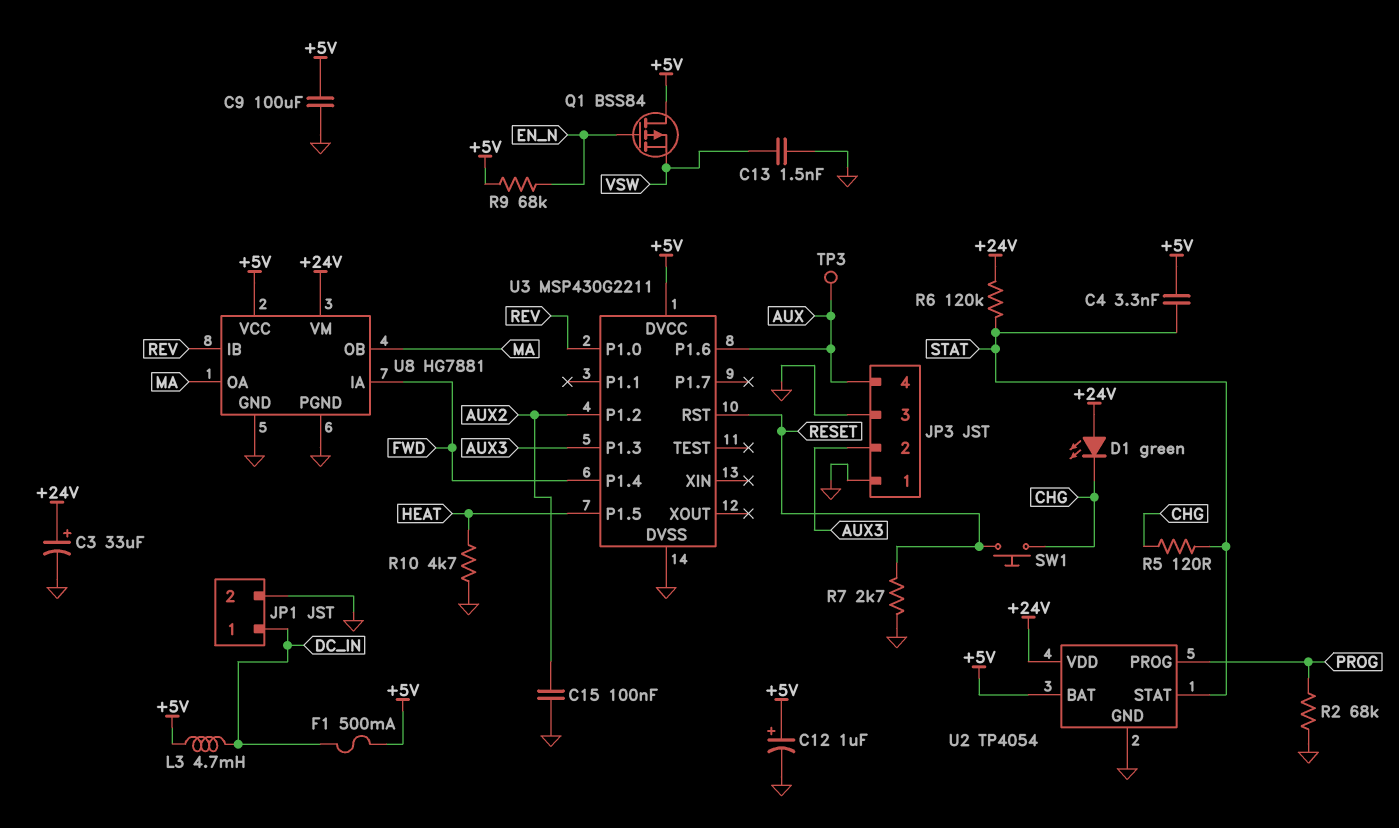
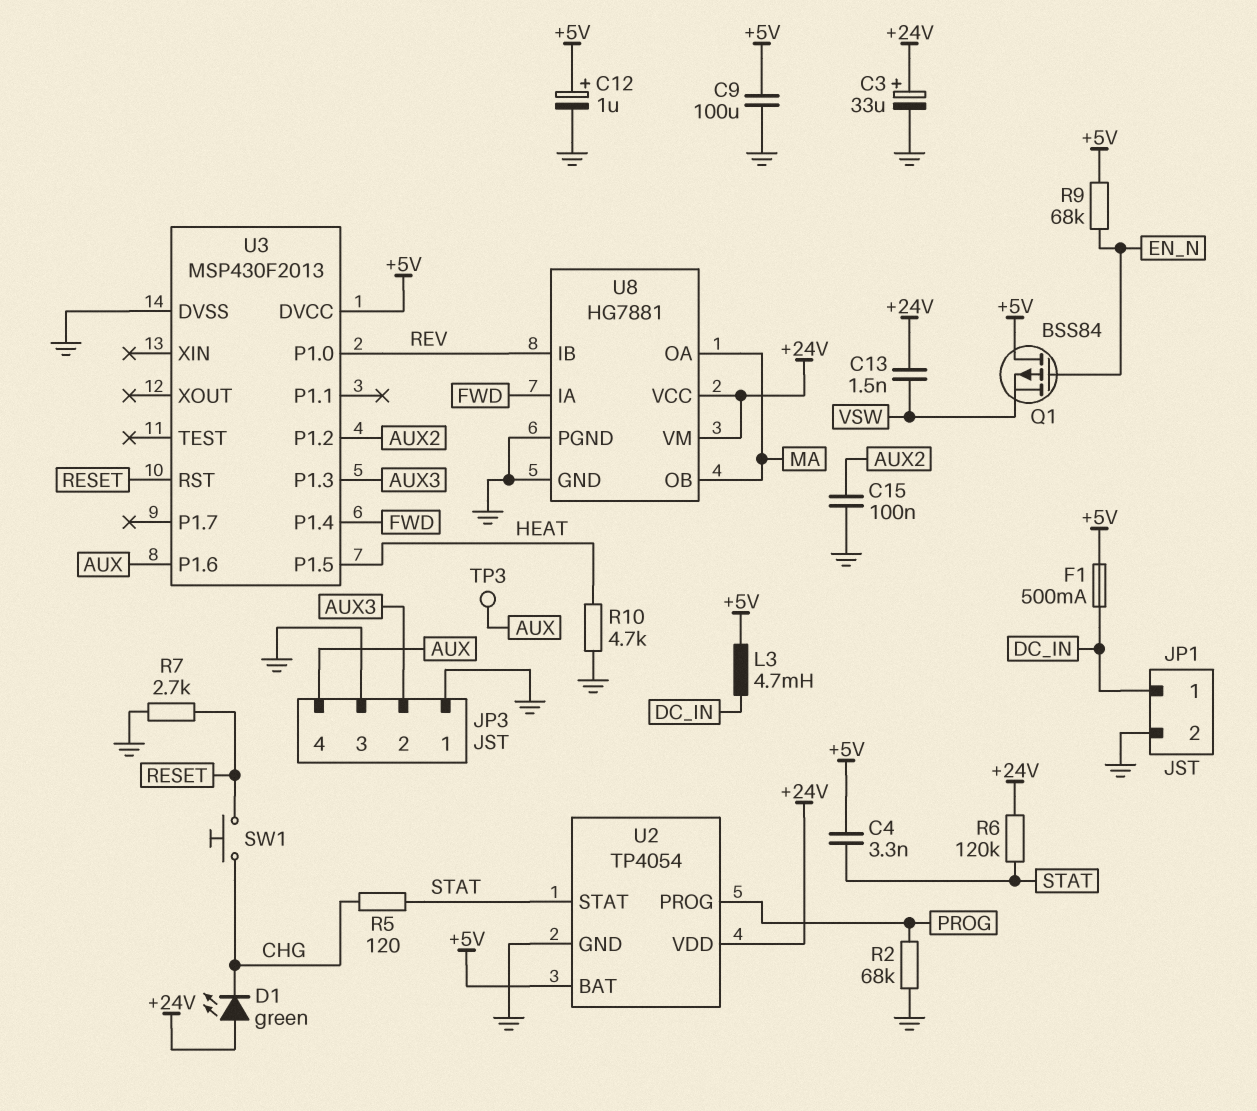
C13: 1.5nF (GND, VSW) -> 1.5nF (+24V, VSW)
U3: MSP430G2211 -> MSP430F2013
U8 pin VCC: +5V -> +24V

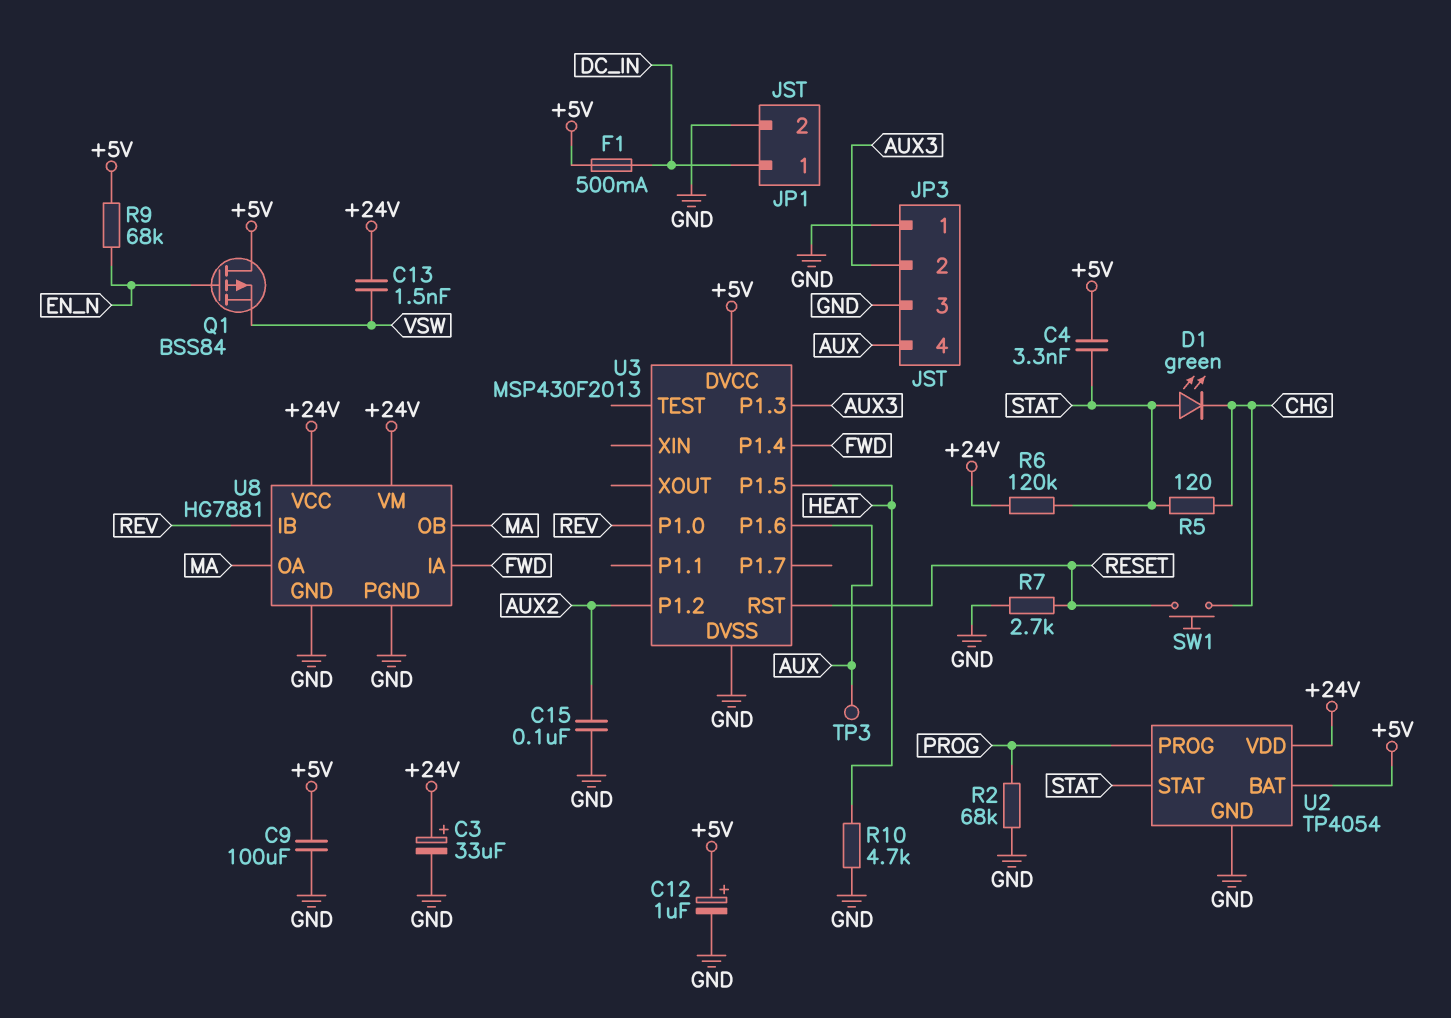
D1: LED green (A +24V, K CHG) -> LED green (A STAT, K CHG)
L3: 4.7mH (+5V, DC_IN) -> none

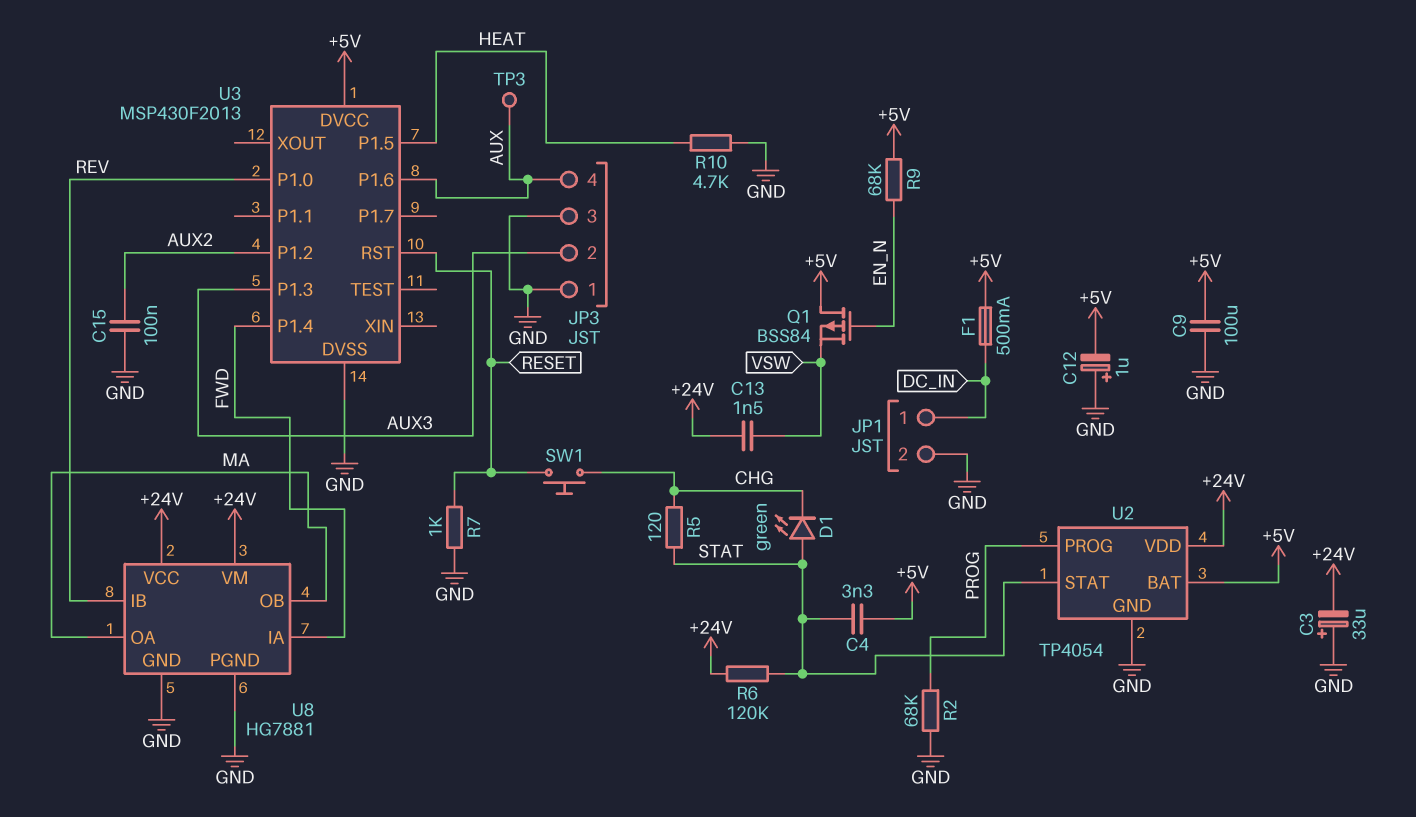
C3: 33uF (plus +24V, minus GND) -> 33uF (plus GND, minus +24V)
C12: 1uF (plus +5V, minus GND) -> 1uF (plus GND, minus +5V)
R7: 2.7k (GND, RESET) -> 1k (GND, RESET)

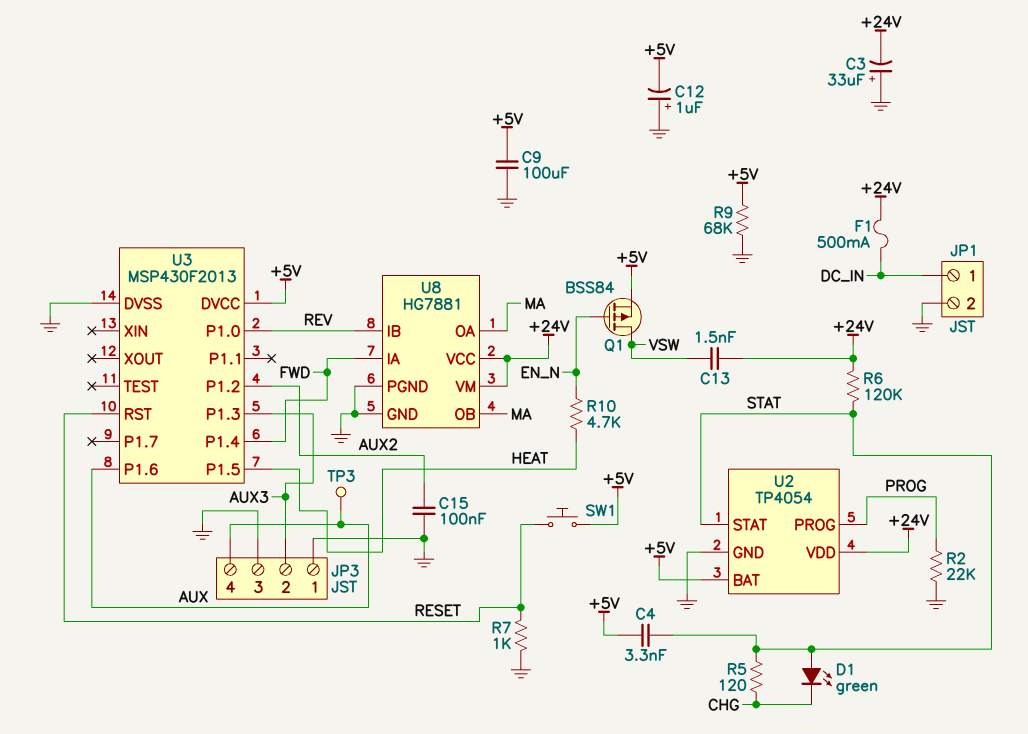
F1: 500mA (+5V, DC_IN) -> 500mA (+24V, DC_IN)
Q1: PMOS BSS84 (G EN_N, D +5V, S VSW) -> PMOS BSS84 (G EN_N, D VSW, S +5V)
R2: 68k (GND, PROG) -> 22k (GND, PROG)
R9: 68k (+5V, EN_N) -> 68k (+5V, GND)
R10: 4.7k (GND, HEAT) -> 4.7k (EN_N, HEAT)
SW1: button (CHG, RESET) -> button (+5V, RESET)

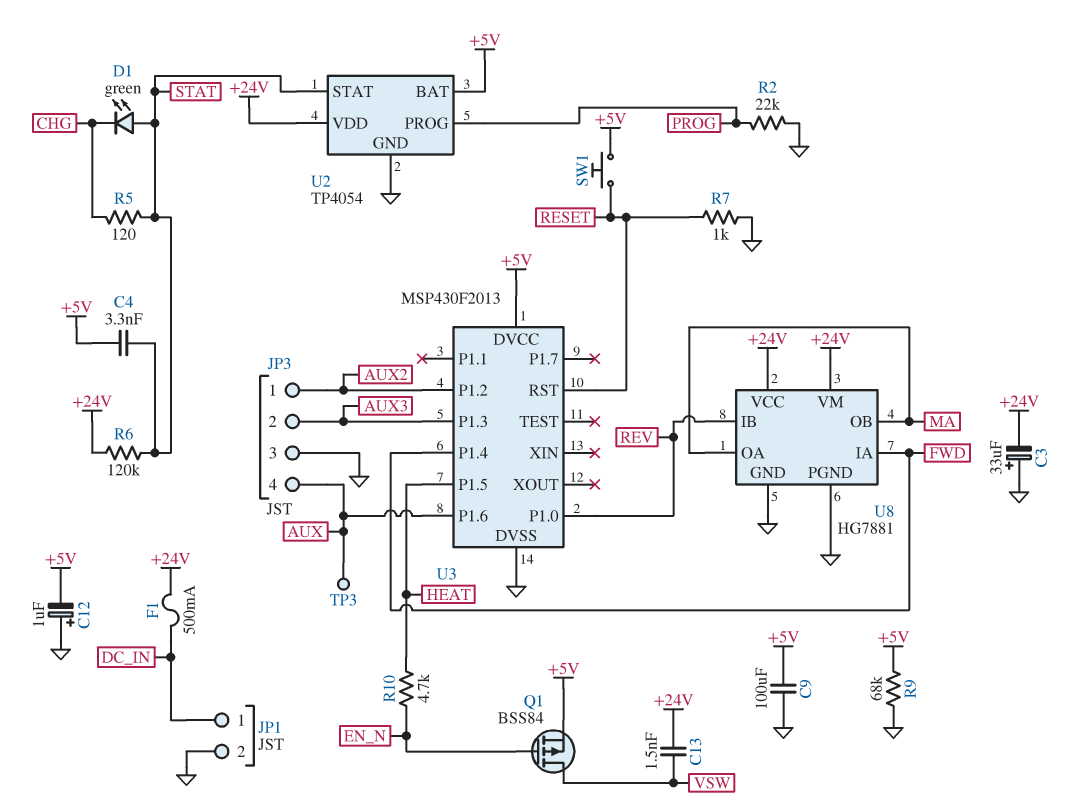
C15: 100nF (AUX2, GND) -> none
JP3 pin 1: GND -> AUX2

